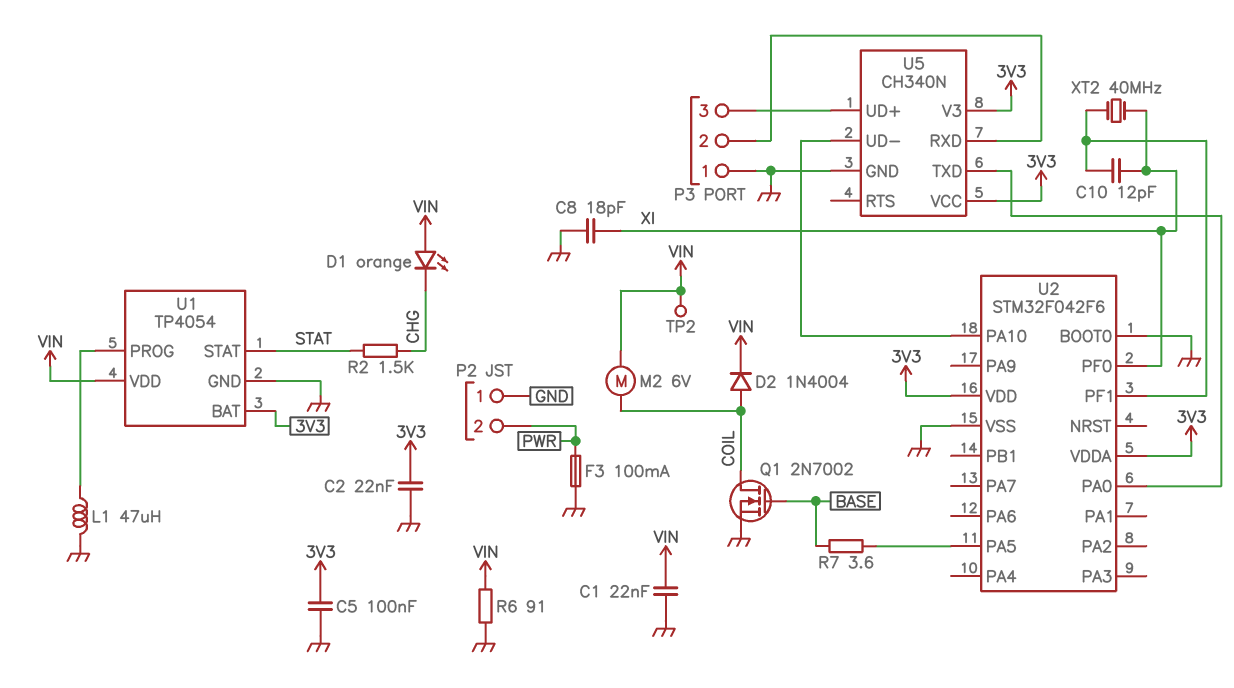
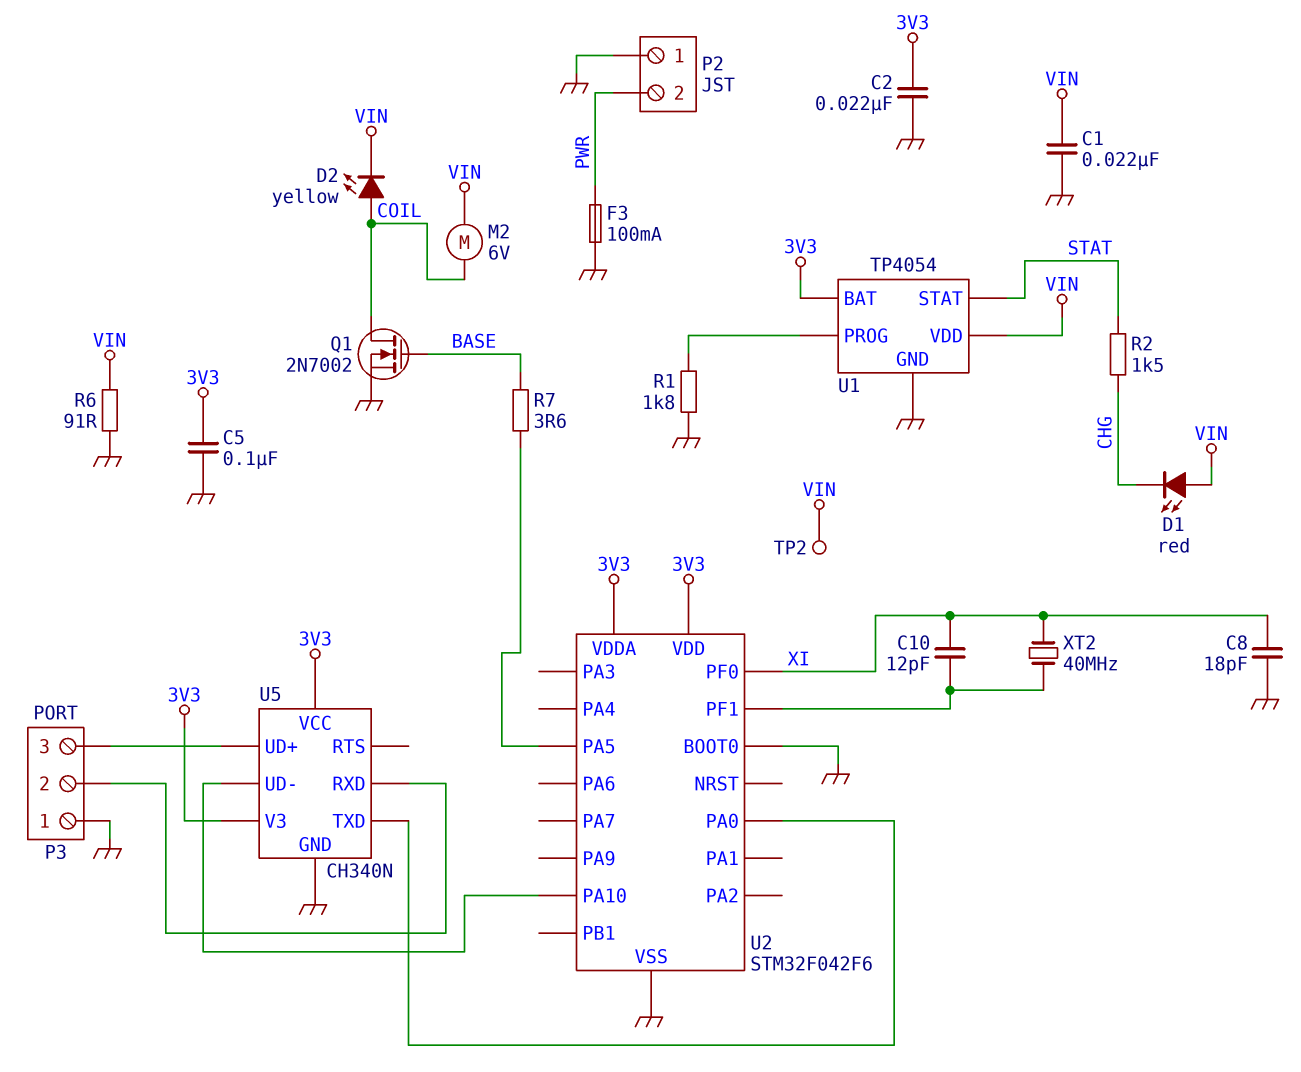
D1: LED orange (A VIN, K CHG) -> LED red (A VIN, K CHG)
D2: diode 1N4004 (A COIL, K VIN) -> LED yellow (A COIL, K VIN)
L1: 47uH (GND, U1/PROG) -> none
R1: none -> 1.8k (GND, U1/PROG)

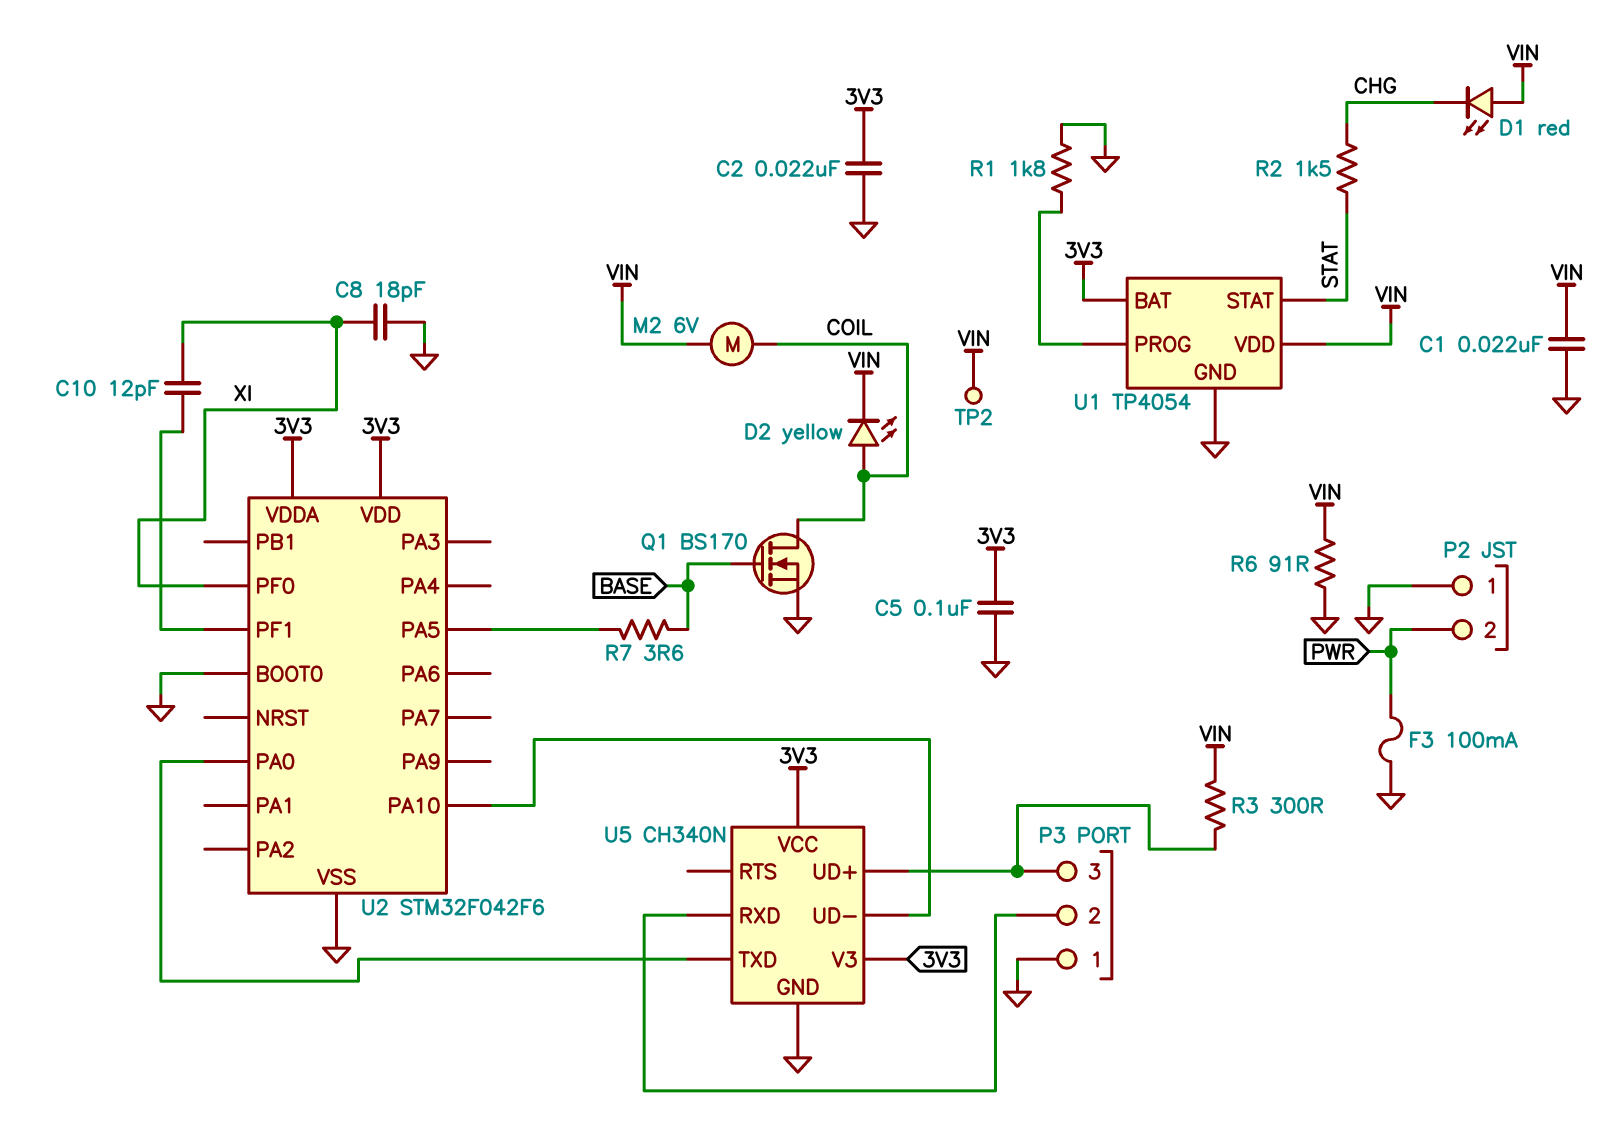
Q1: NMOS 2N7002 (G BASE, D COIL, S GND) -> NMOS BS170 (G BASE, D COIL, S GND)
R3: none -> 300 (P3/3, VIN)
XT2: 40MHz (U2/PF1, XI) -> none

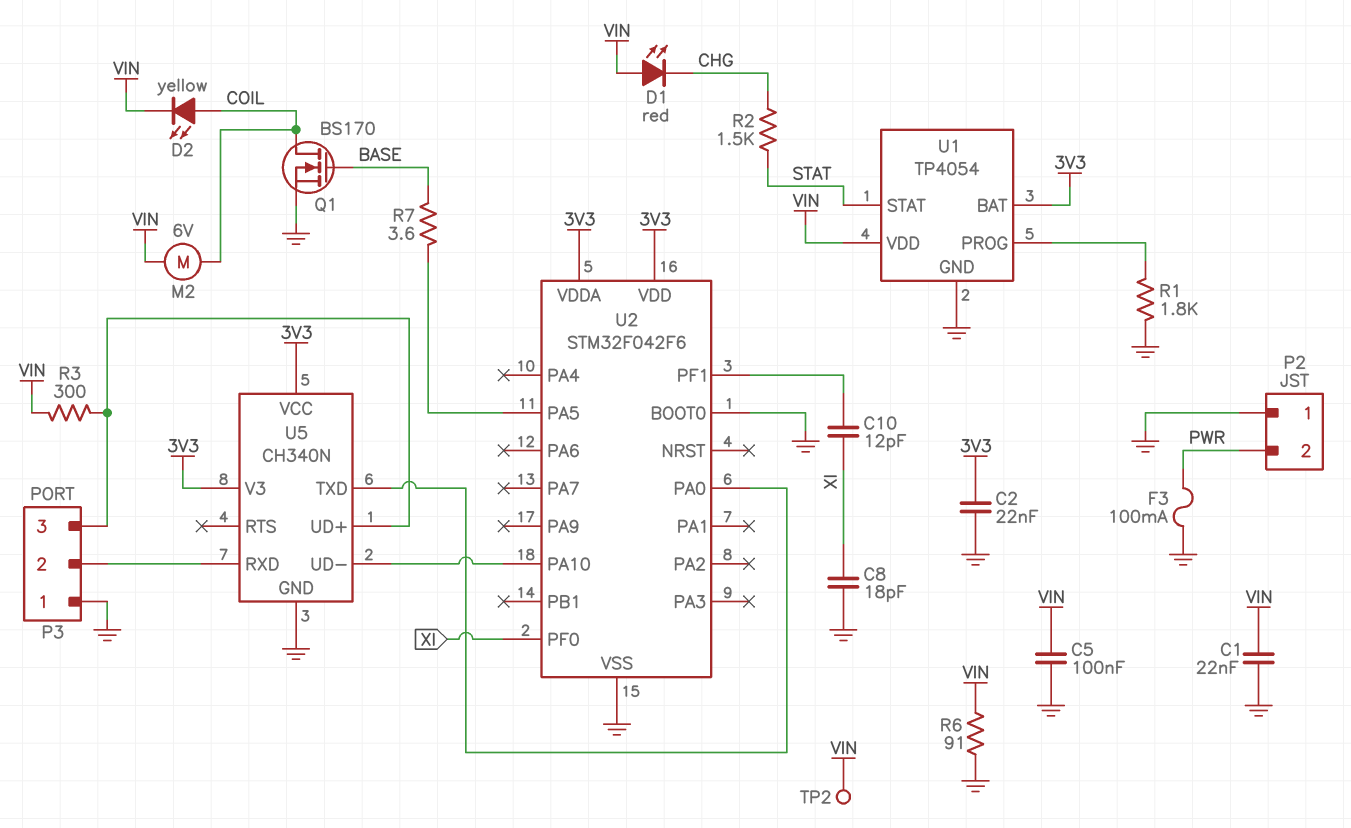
C5: 100nF (3V3, GND) -> 100nF (GND, VIN)

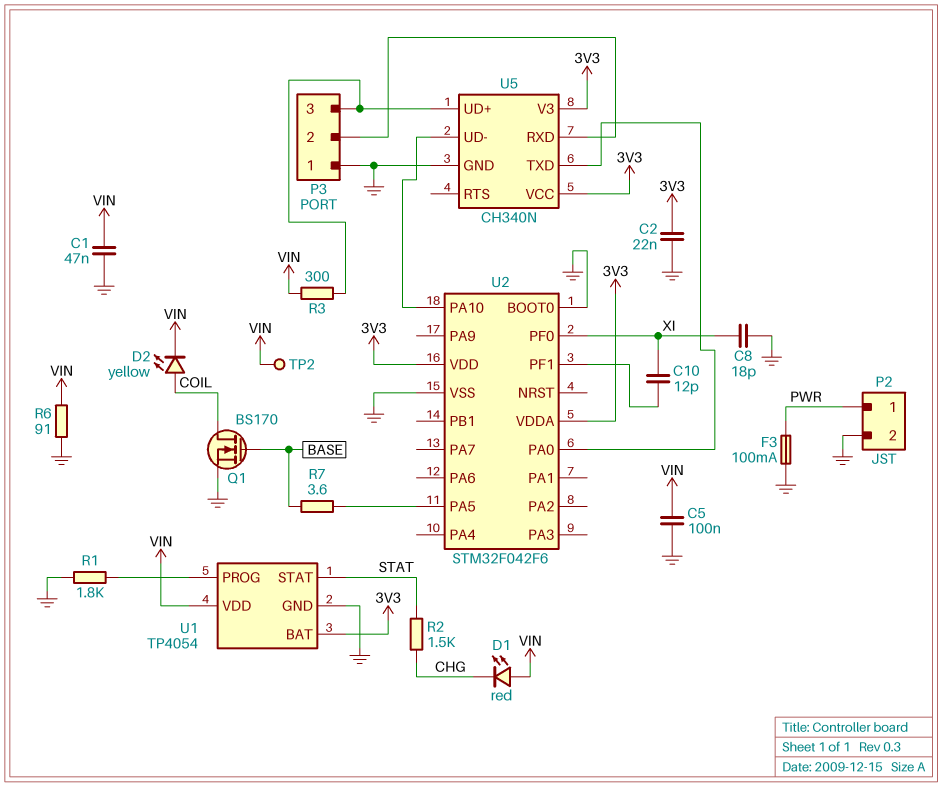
C1: 22nF (GND, VIN) -> 47nF (GND, VIN)
M2: motor 6V (COIL, VIN) -> none
P2 pin 1: GND -> PWR
P2 pin 2: PWR -> GND

